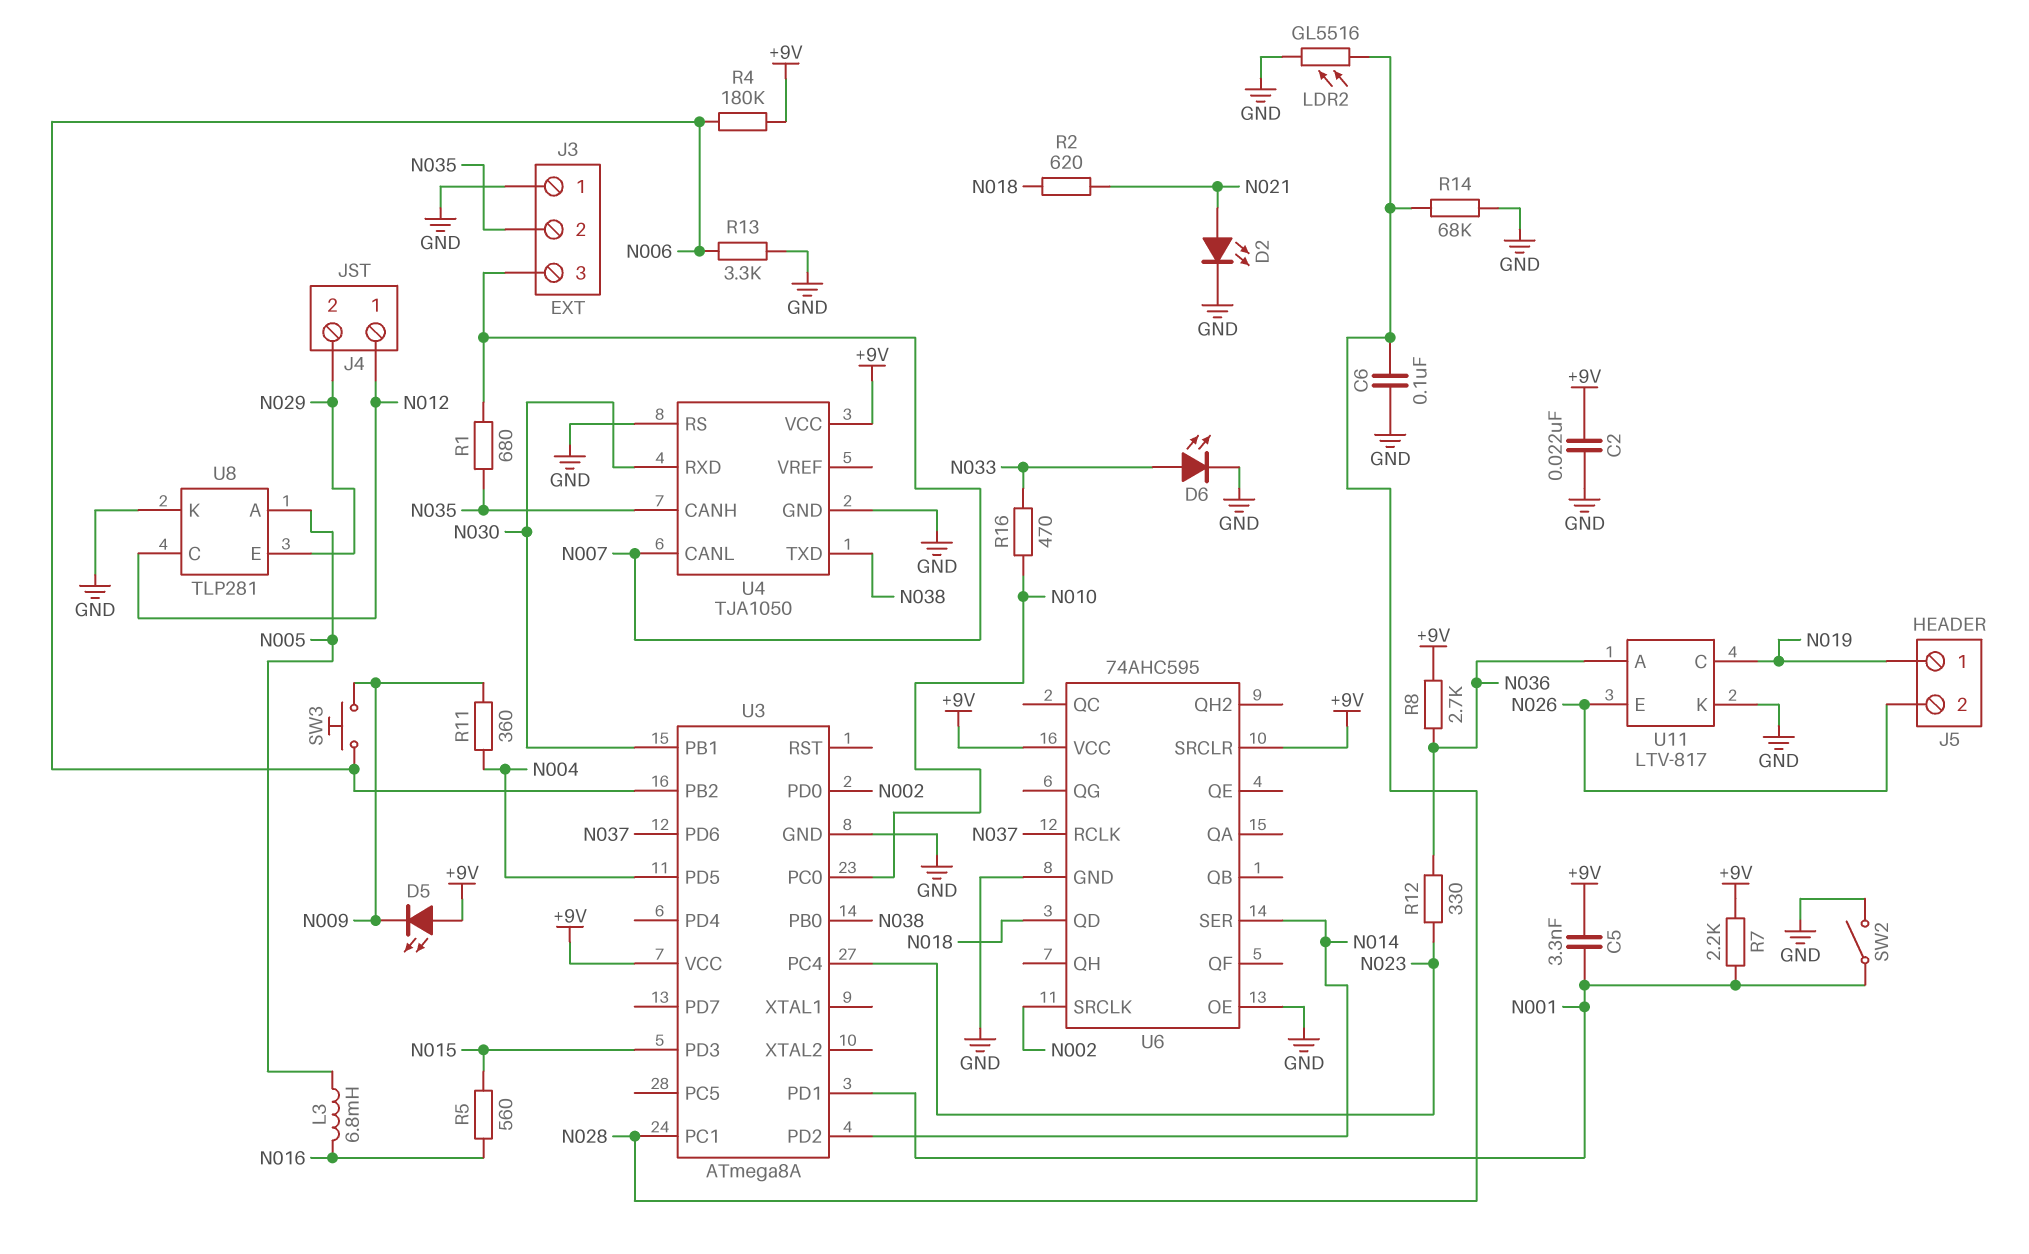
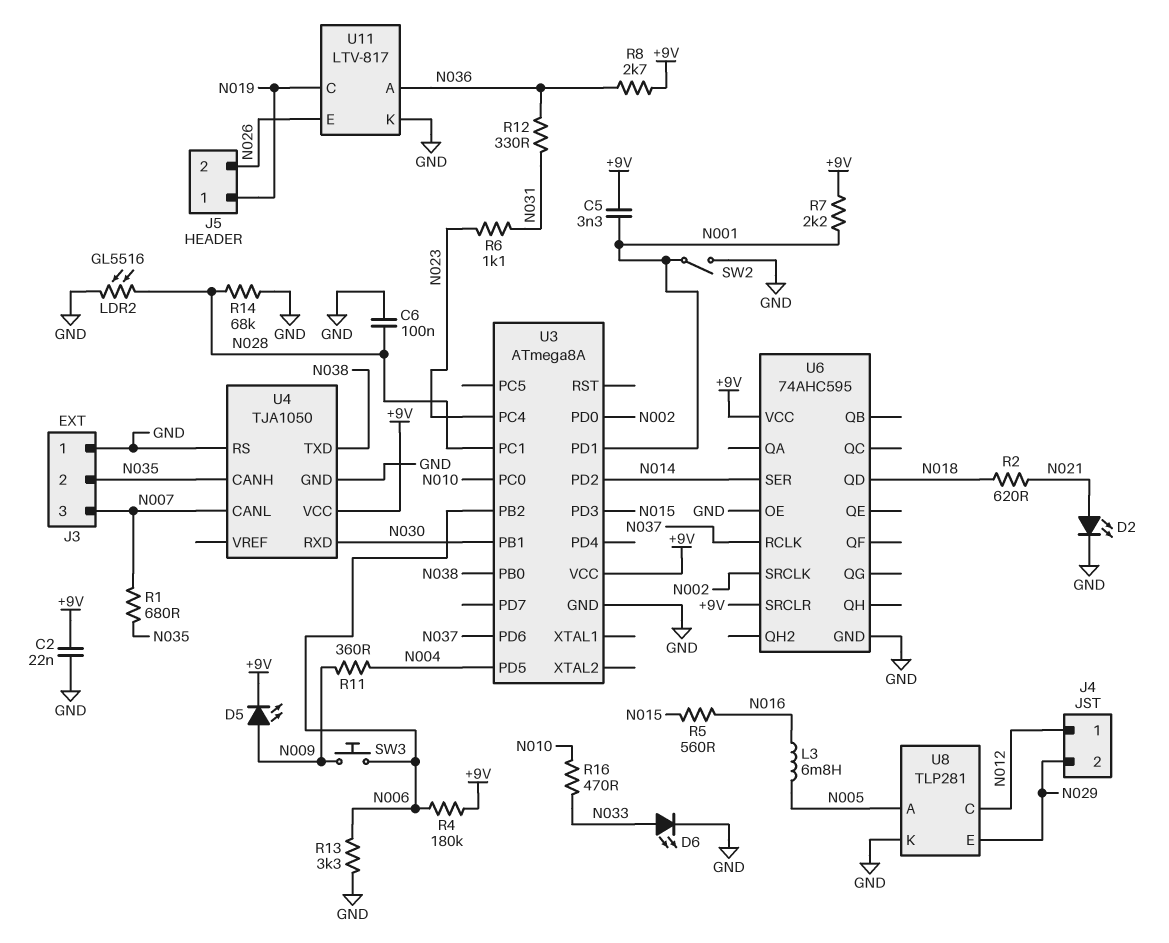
D5: LED (A +9V, K N009) -> LED (A N009, K +9V)
R6: none -> 1.1k (N023, N031)
R12: 330 (N023, N036) -> 330 (N031, N036)

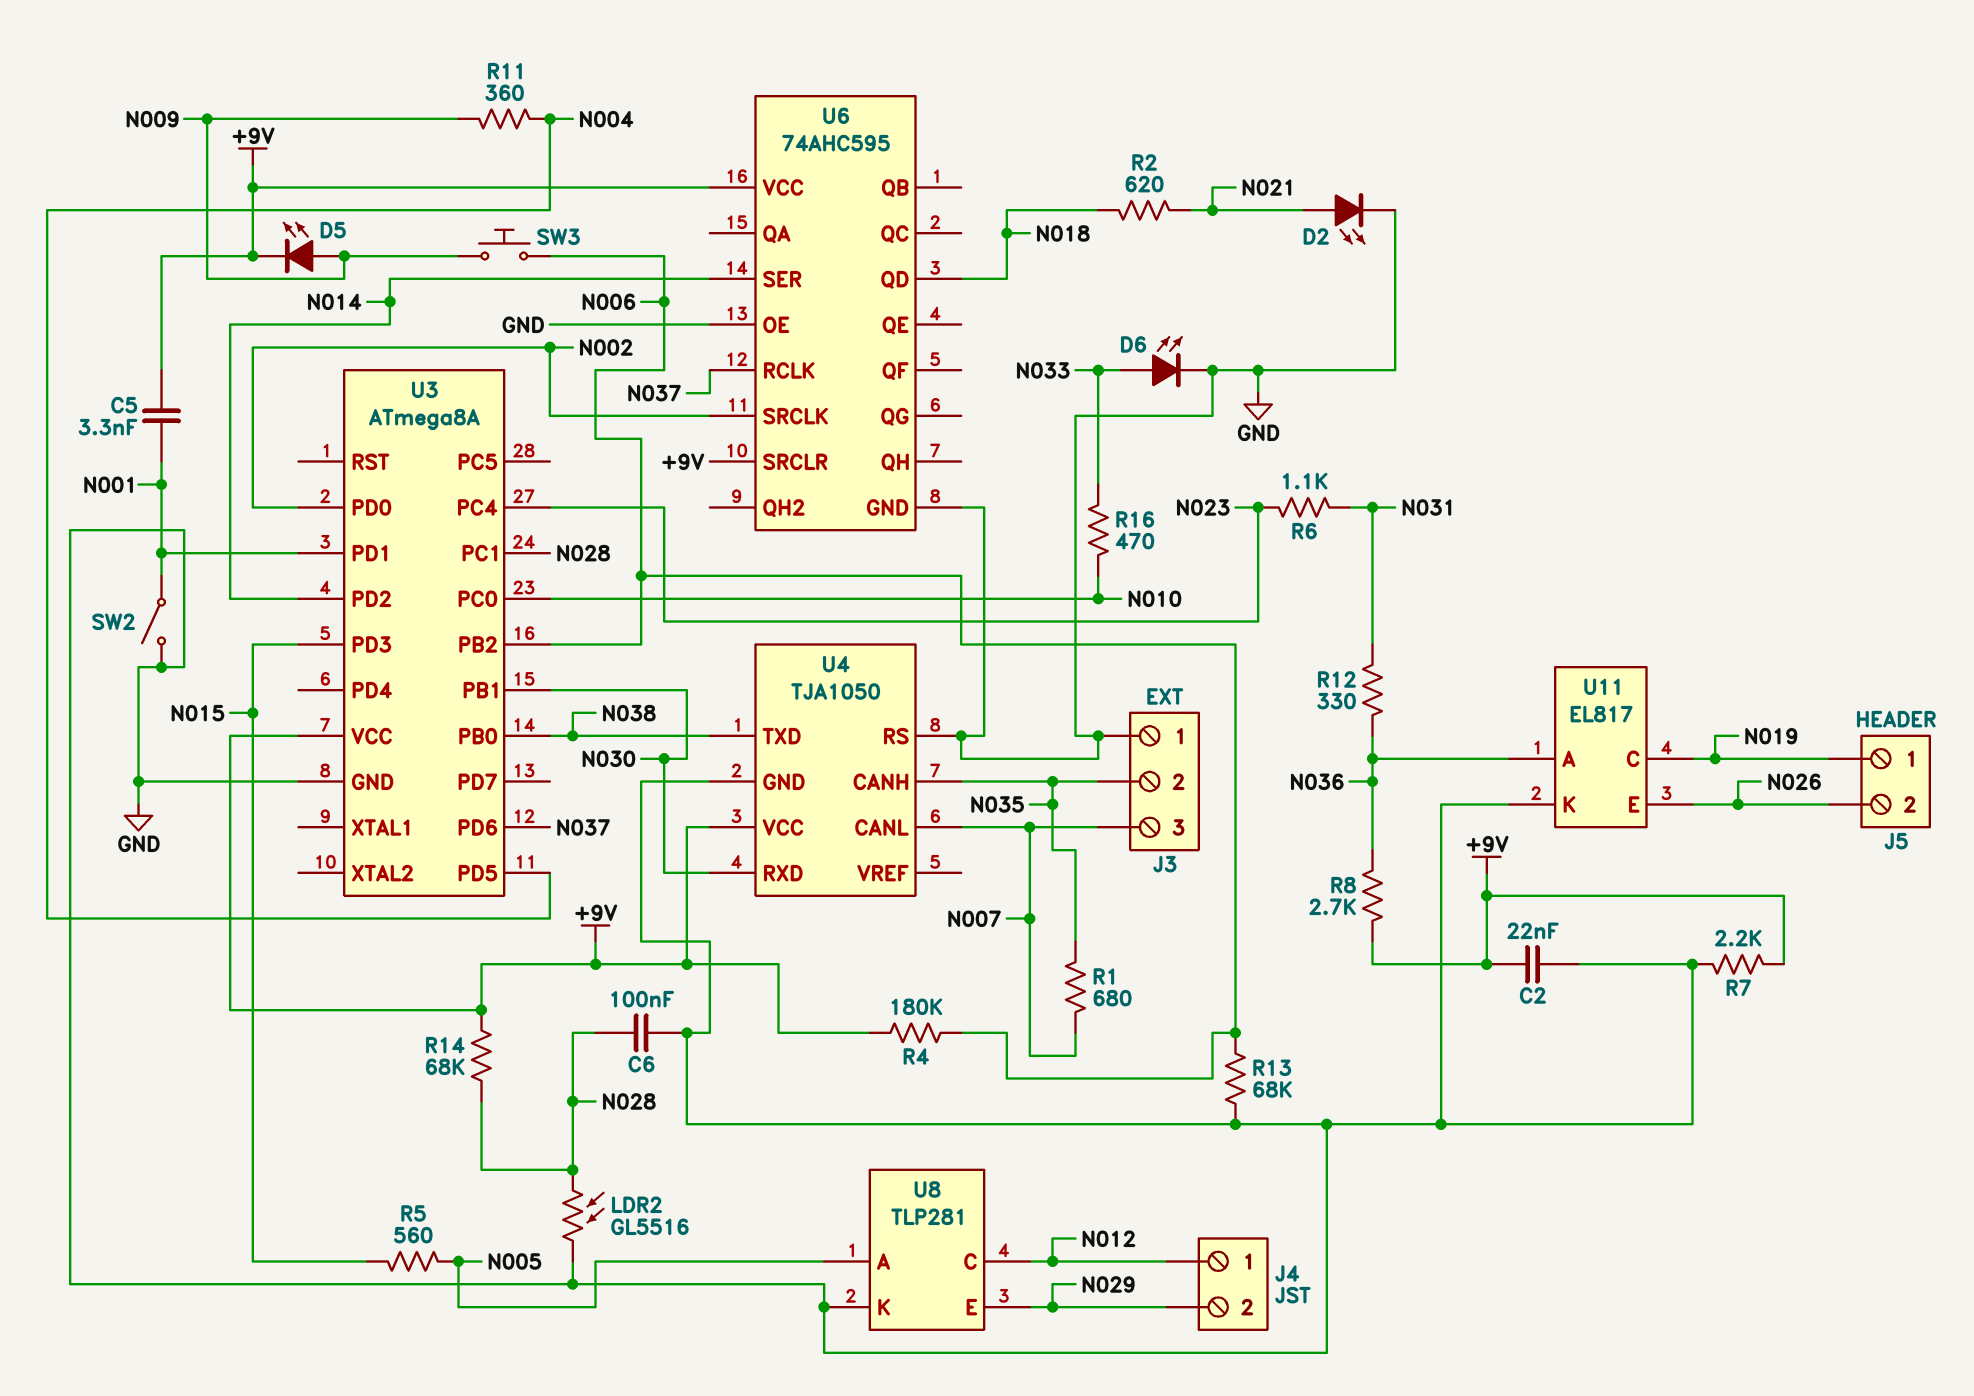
L3: 6.8mH (N005, N016) -> none
R5: 560 (N015, N016) -> 560 (N005, N015)
R7: 2.2k (+9V, N001) -> 2.2k (+9V, GND)
R13: 3.3k (GND, N006) -> 68k (GND, N006)
R14: 68k (GND, N028) -> 68k (+9V, N028)
U11: LTV-817 -> EL817

